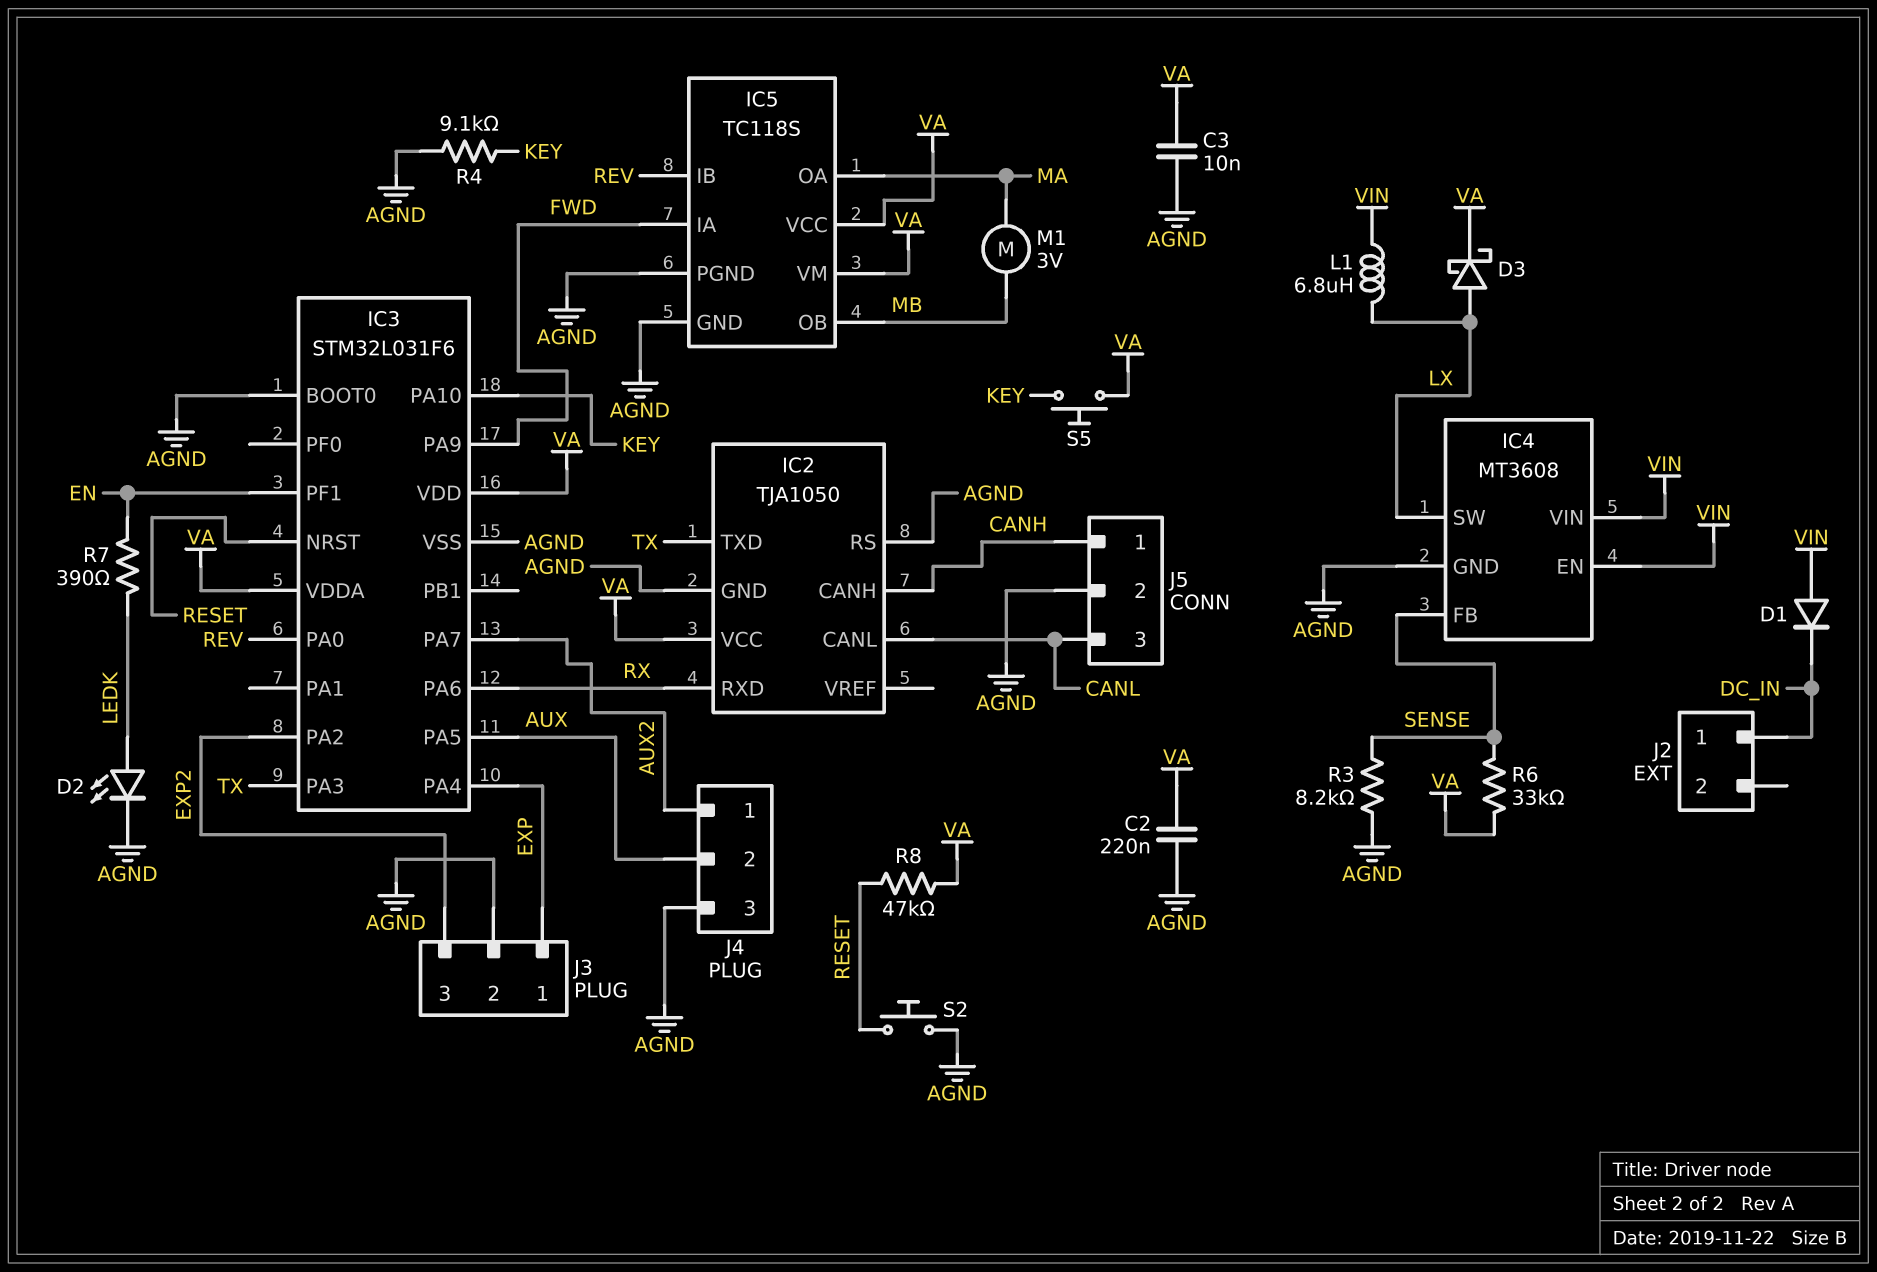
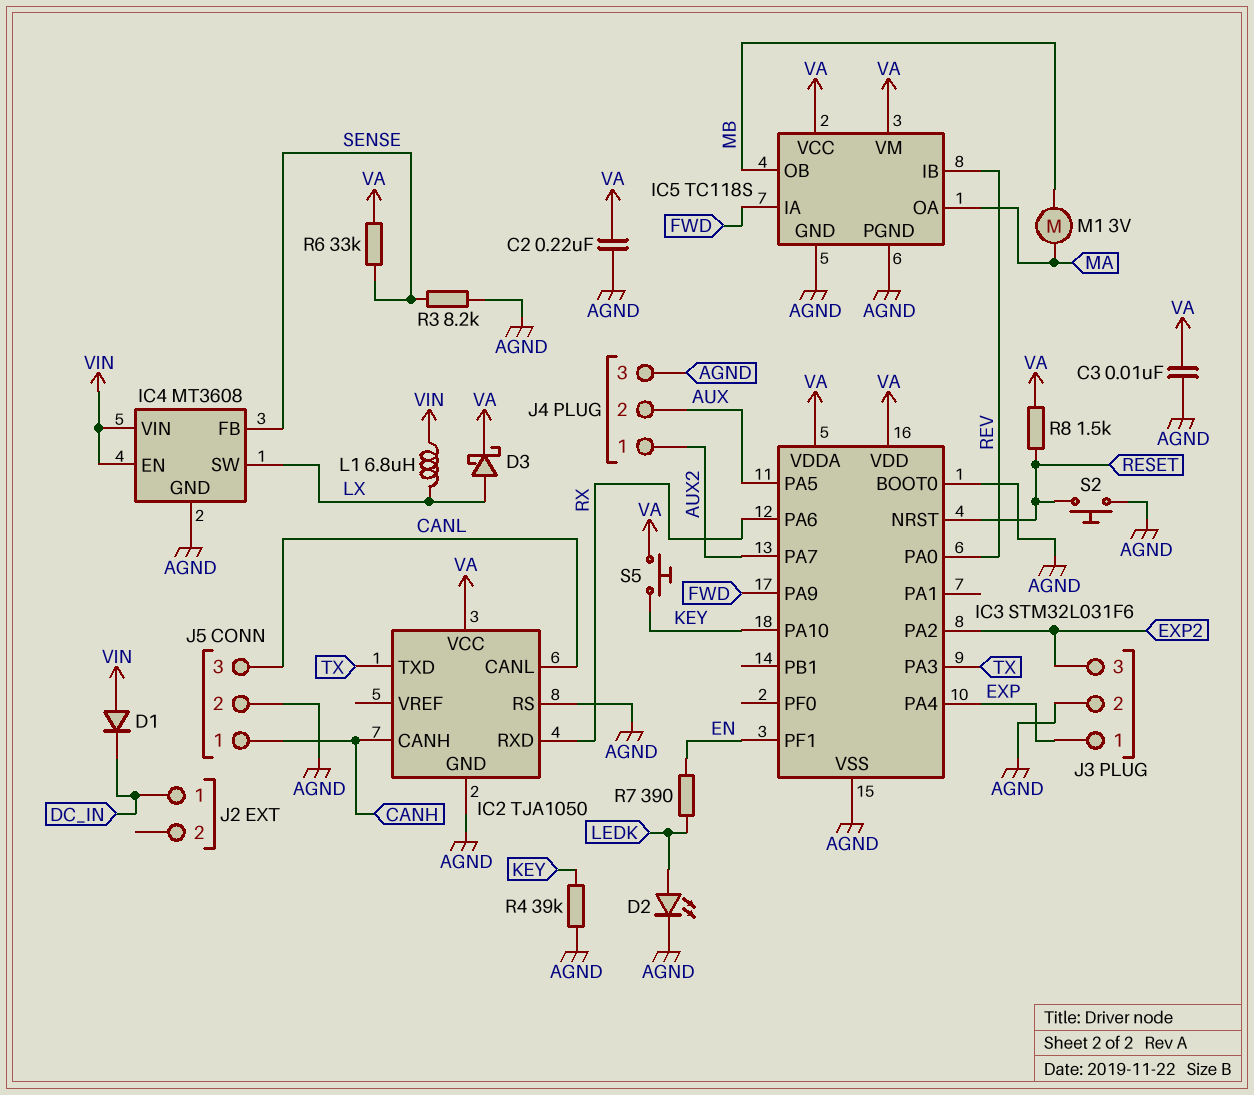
R4: 9.1k (AGND, KEY) -> 39k (AGND, KEY)
R8: 47k (RESET, VA) -> 1.5k (RESET, VA)

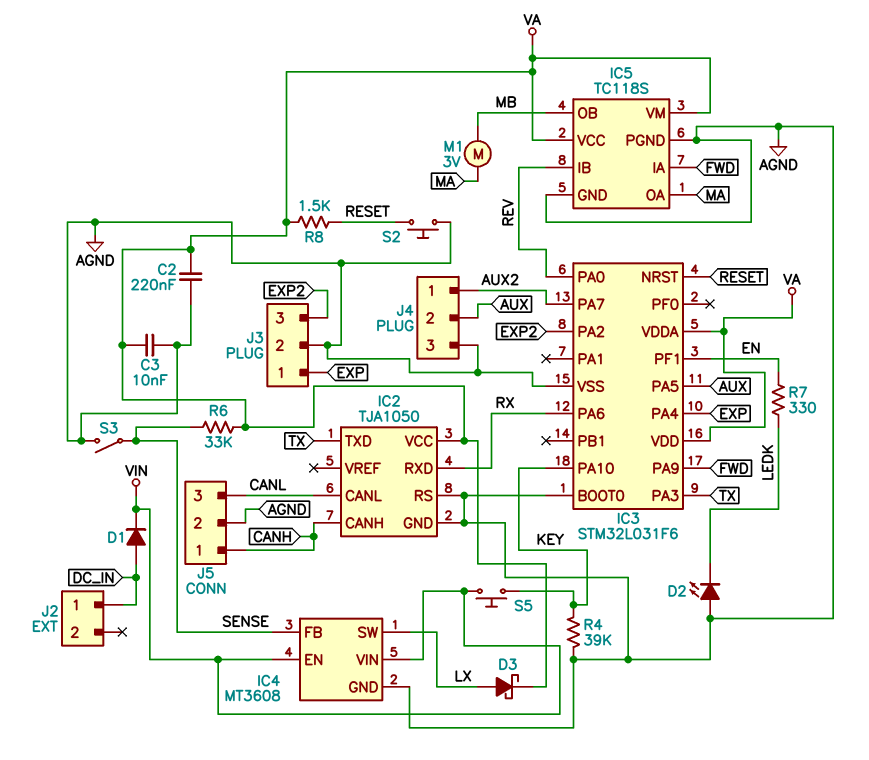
D1: diode (A VIN, K DC_IN) -> diode (A DC_IN, K VIN)
D2: LED (A LEDK, K AGND) -> LED (A AGND, K LEDK)
L1: 6.8uH (LX, VIN) -> none
R3: 8.2k (AGND, SENSE) -> none
R7: 390 (EN, LEDK) -> 330 (EN, LEDK)
S3: none -> switch (AGND, SENSE)
S5: button (KEY, VA) -> button (KEY, VIN)

